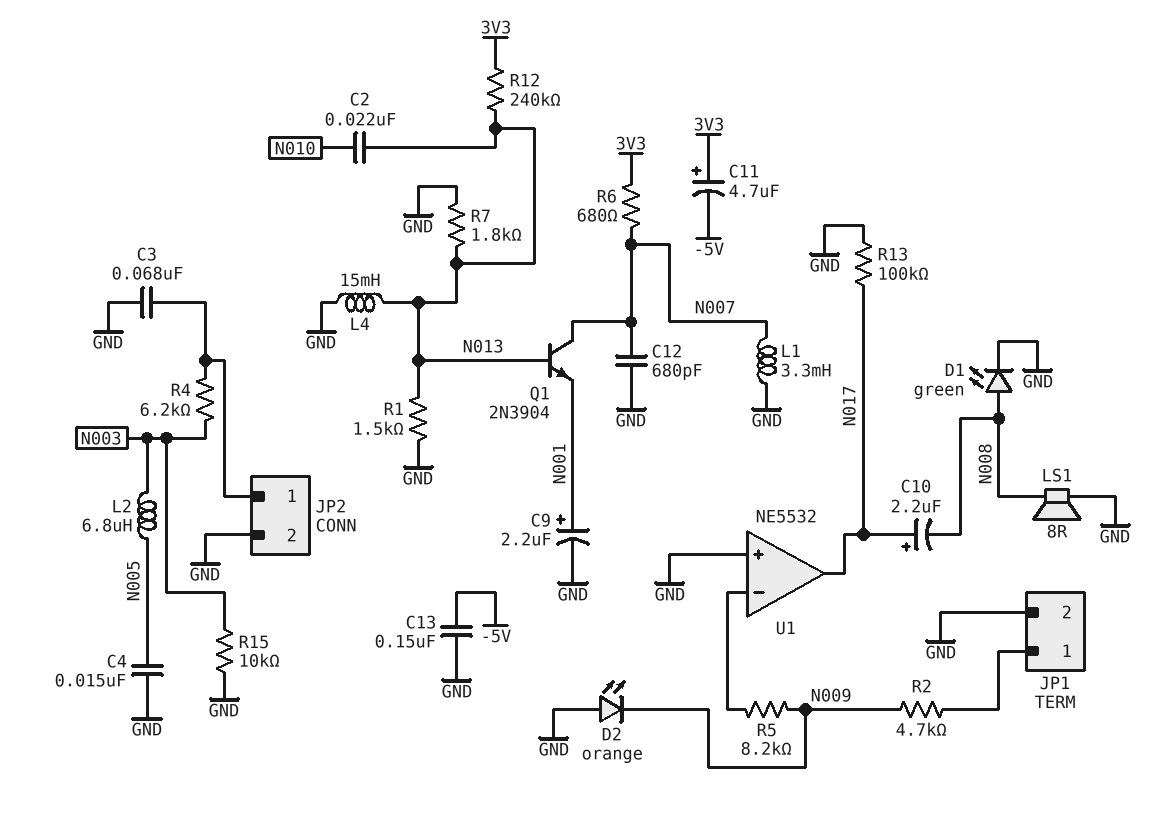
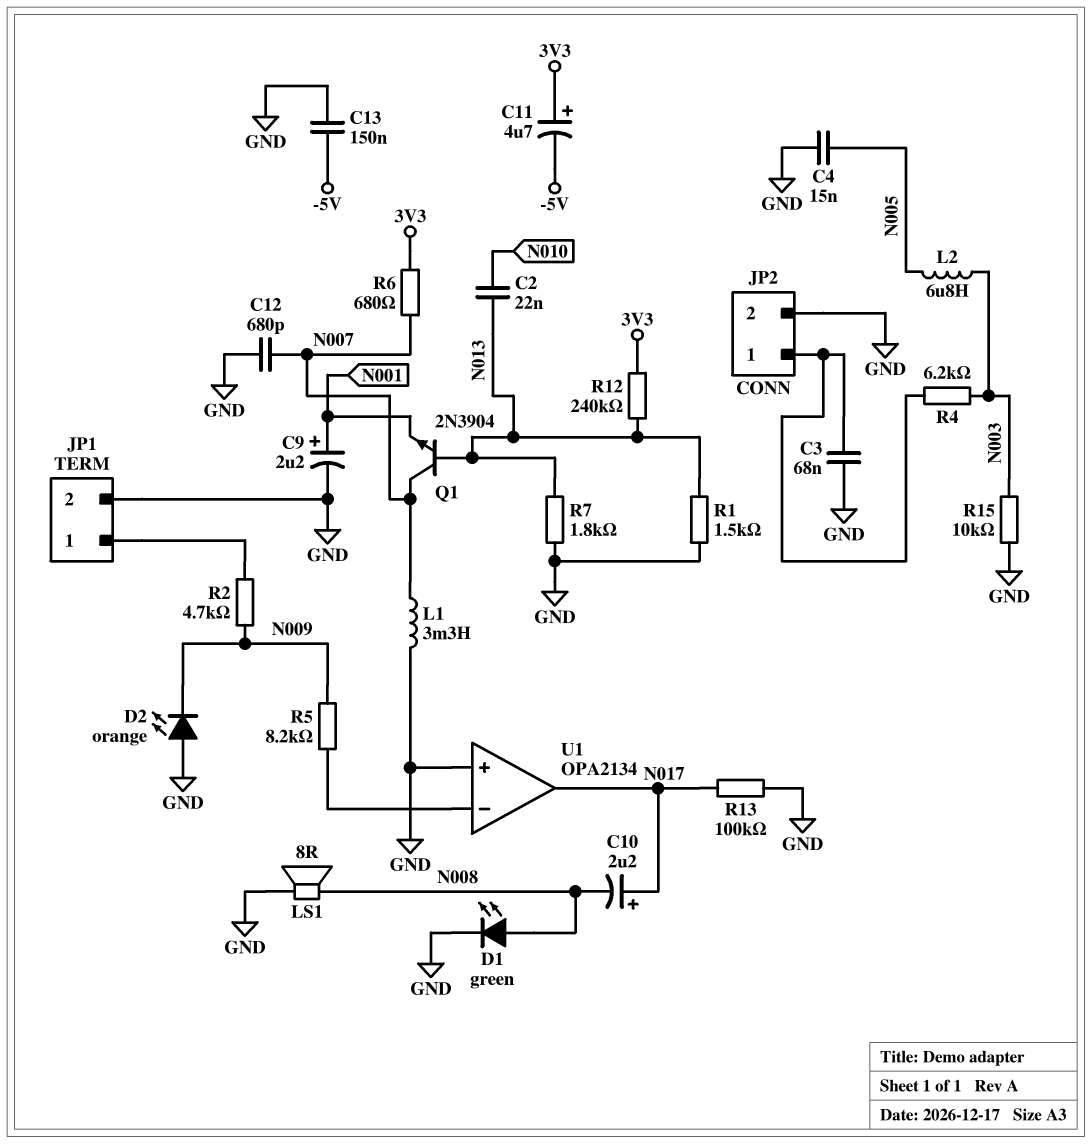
L4: 15mH (GND, N013) -> none
U1: NE5532 -> OPA2134

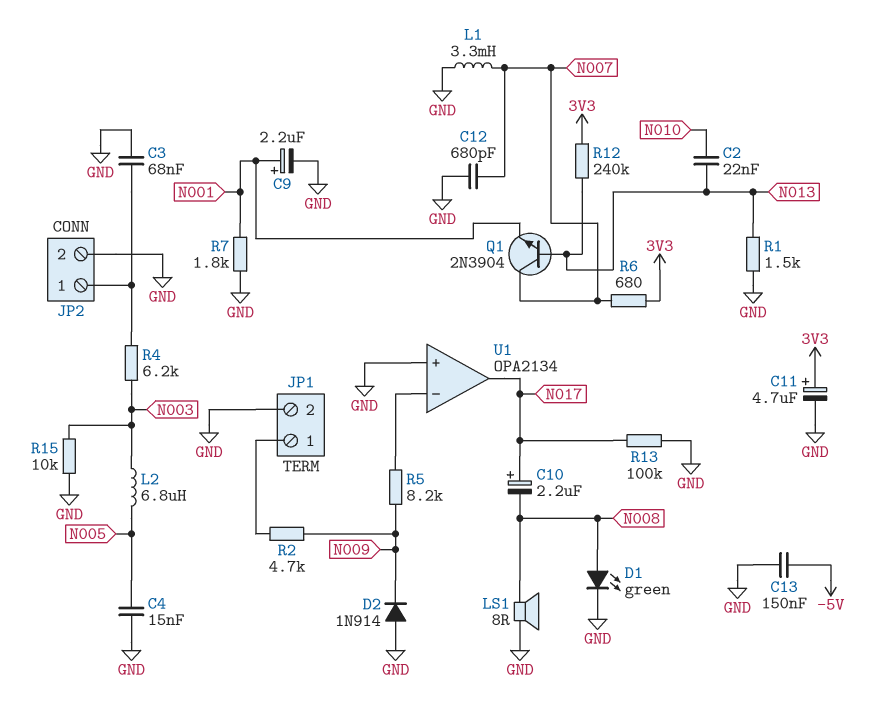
C11: 4.7uF (plus 3V3, minus -5V) -> 4.7uF (plus 3V3, minus GND)
D2: LED orange (A GND, K N009) -> diode 1N914 (A GND, K N009)
R7: 1.8k (GND, N013) -> 1.8k (GND, N001)

